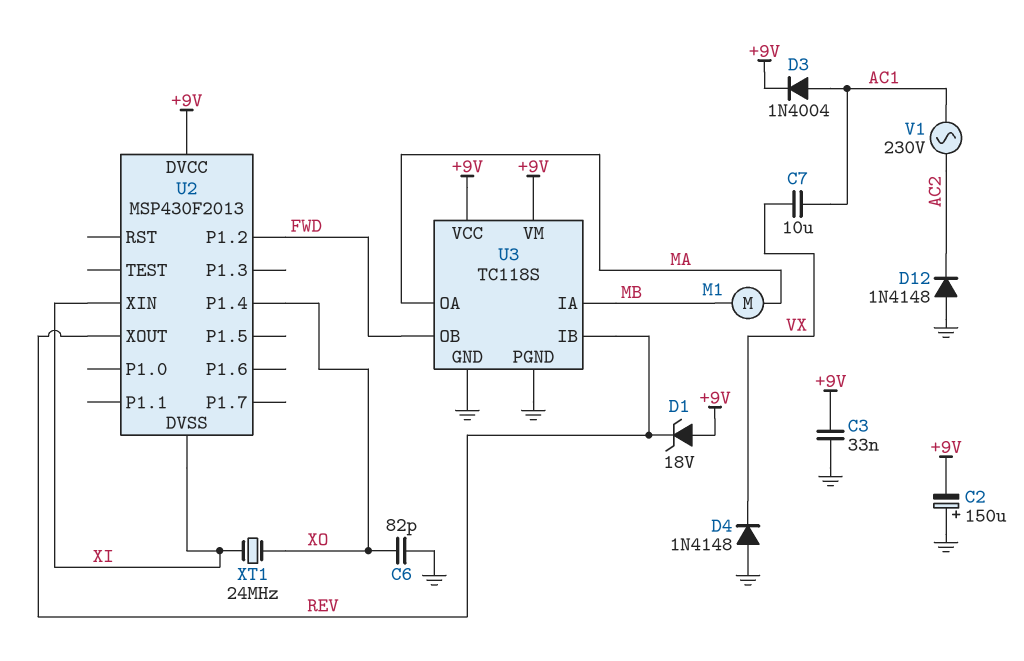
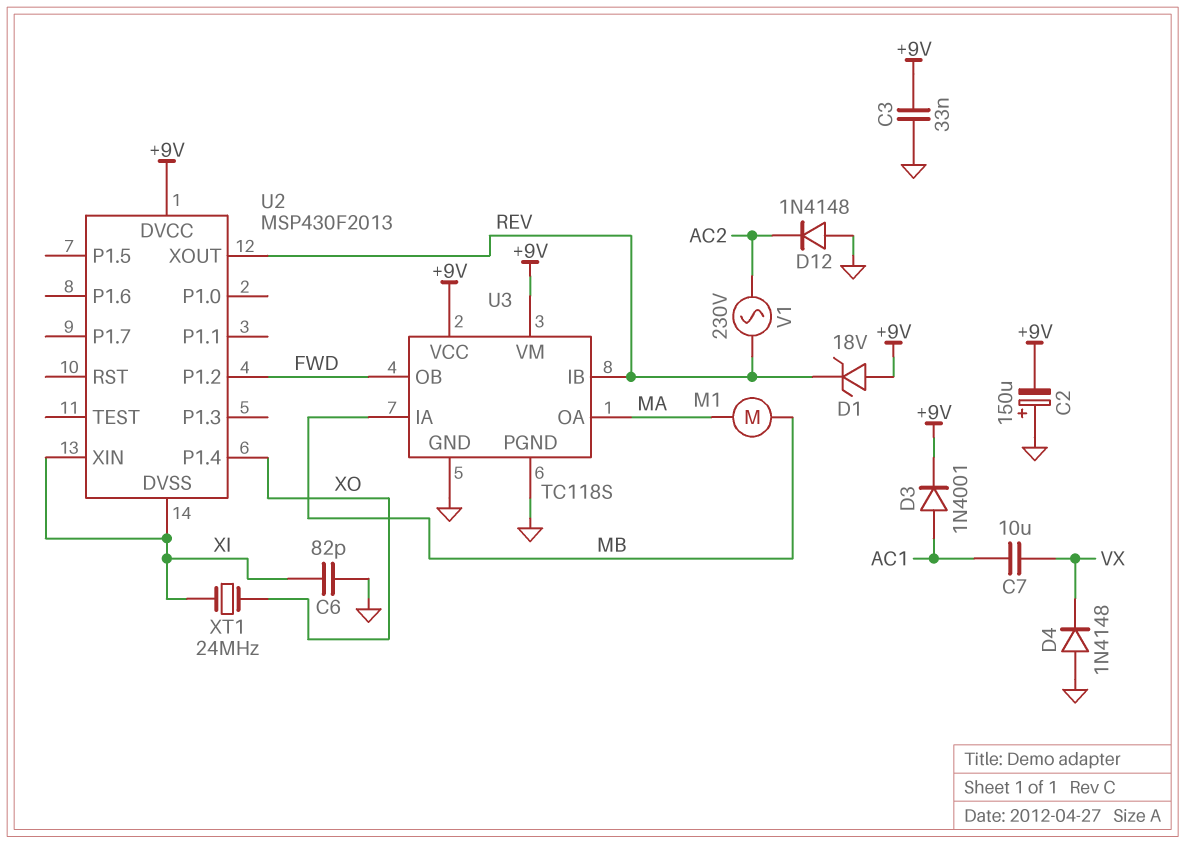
C6: 82pF (GND, XO) -> 82pF (GND, XI)
D3: diode 1N4004 (A AC1, K +9V) -> diode 1N4001 (A AC1, K +9V)
V1: AC 230V (AC1, AC2) -> AC 230V (AC2, REV)

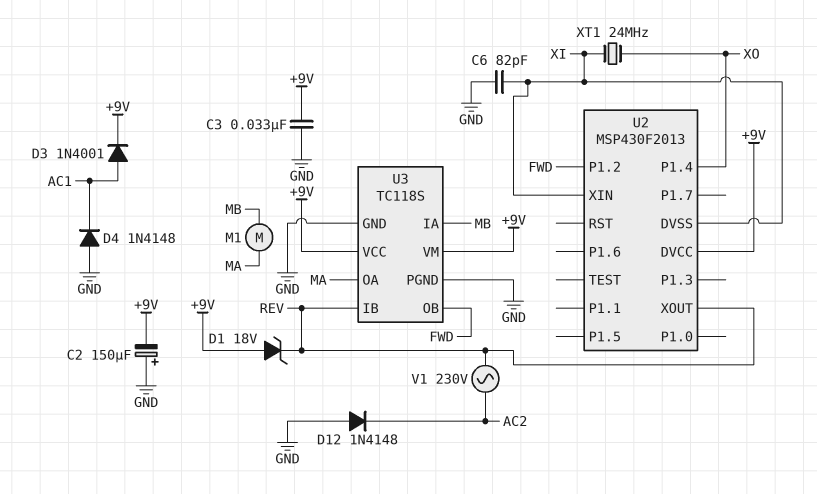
C7: 10uF (AC1, VX) -> none
D4: diode 1N4148 (A GND, K VX) -> diode 1N4148 (A GND, K AC1)

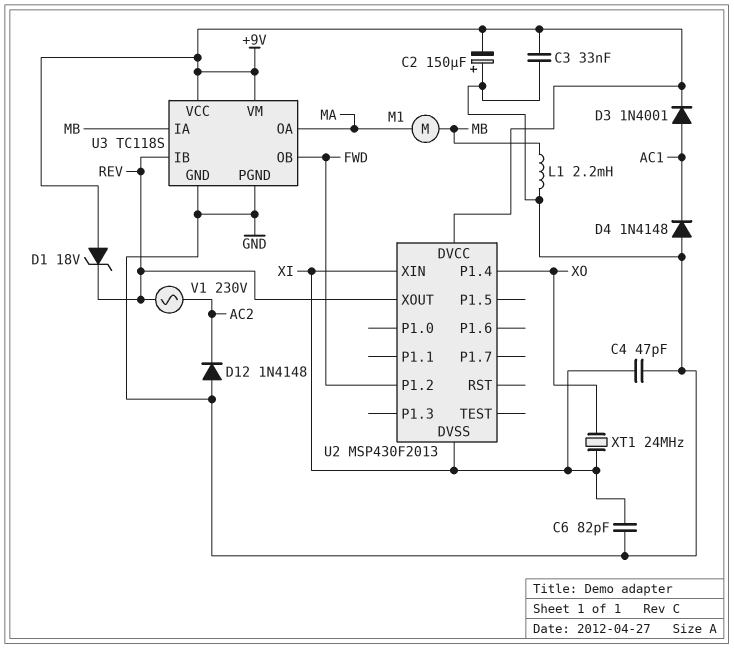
C4: none -> 47pF (GND, XI)
L1: none -> 2.2mH (GND, MB)

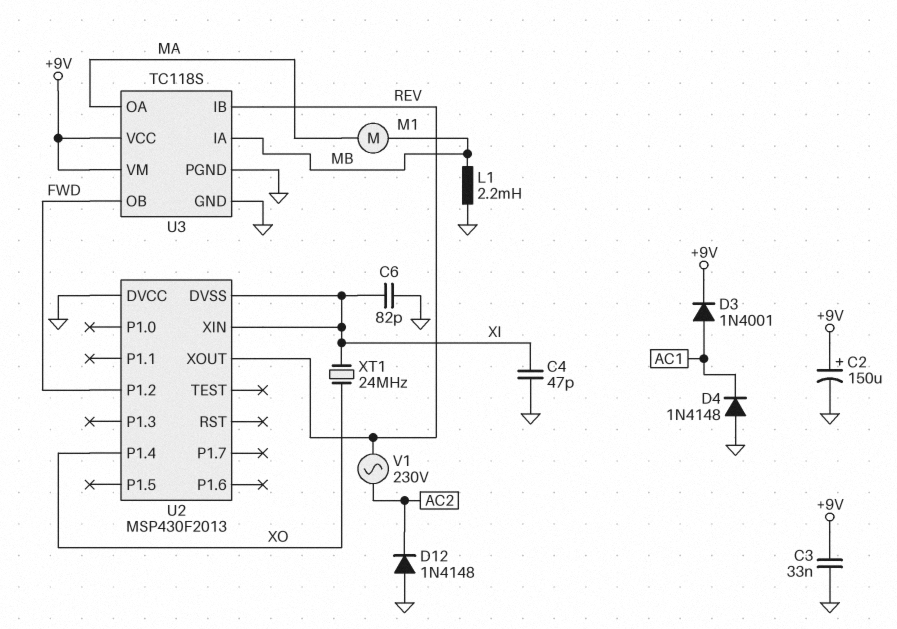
C2: 150uF (plus GND, minus +9V) -> 150uF (plus +9V, minus GND)
D1: zener 18V (A +9V, K REV) -> none
U2 pin DVCC: +9V -> GND

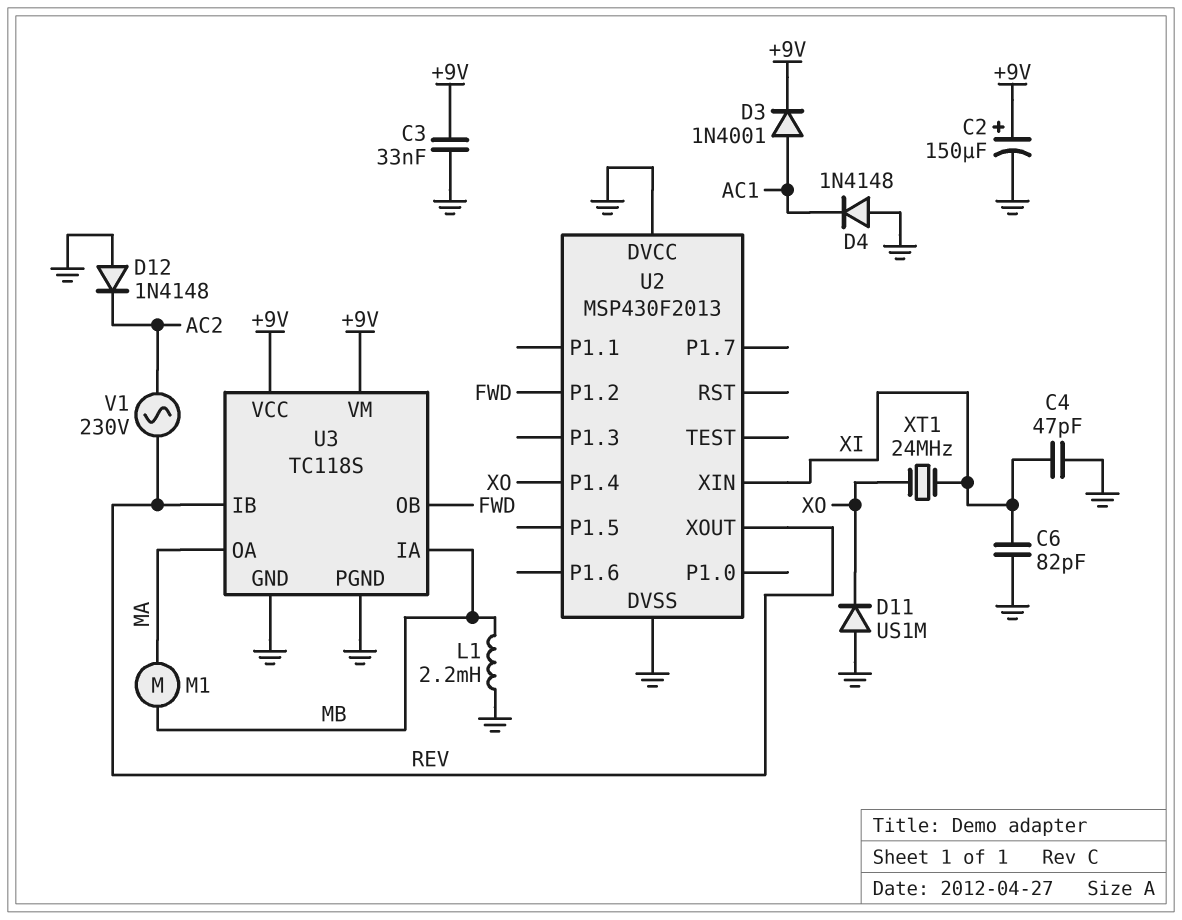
D11: none -> diode US1M (A GND, K XO)
U2 pin DVSS: XI -> GND

